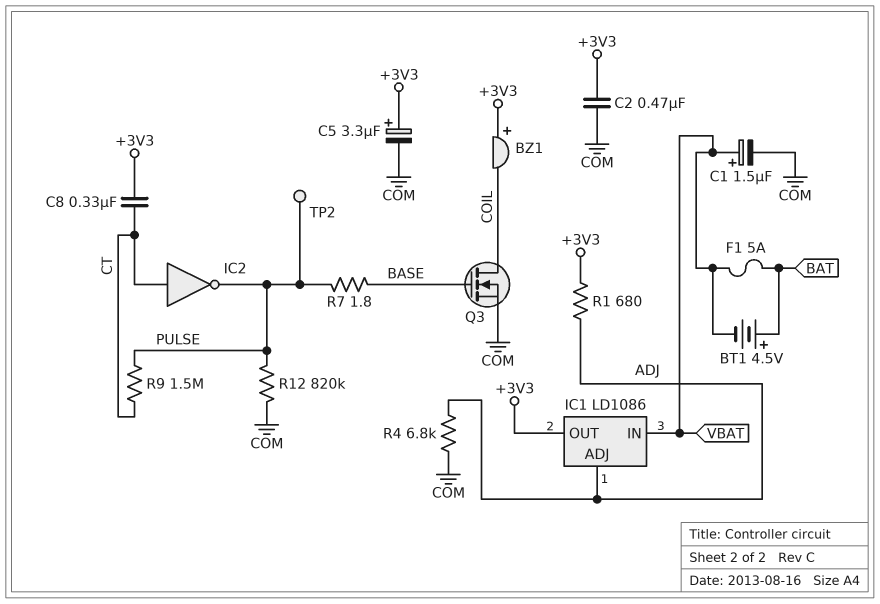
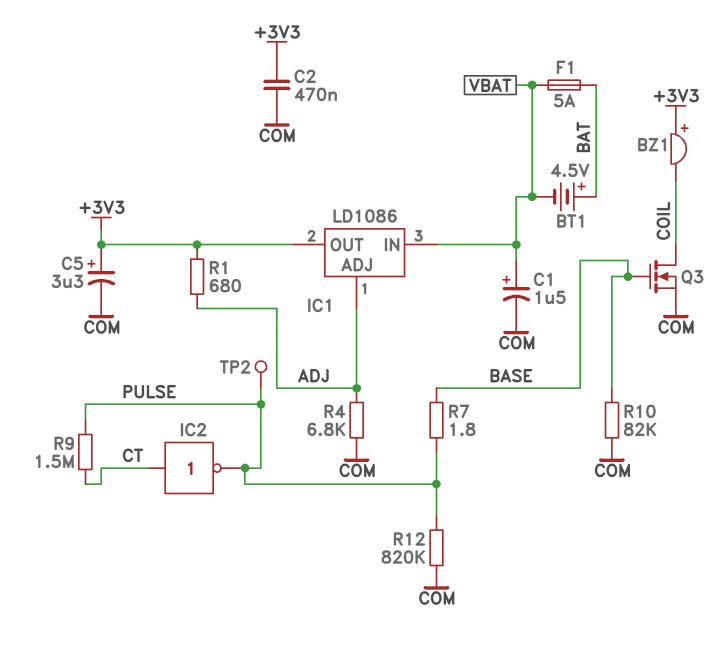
C8: 330nF (+3V3, CT) -> none
R10: none -> 82k (BASE, COM)

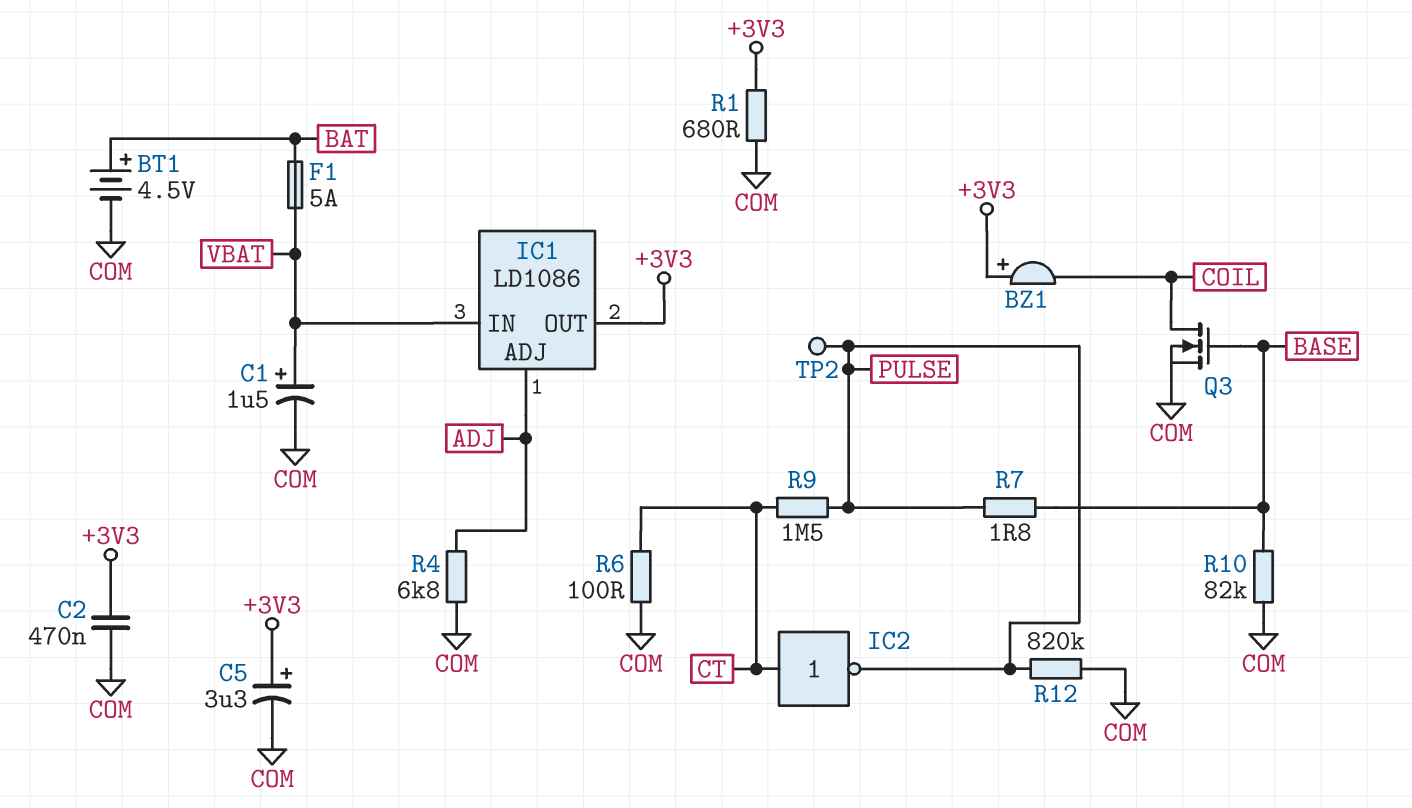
BT1: 4.5V (plus BAT, minus VBAT) -> 4.5V (plus BAT, minus COM)
R1: 680 (+3V3, ADJ) -> 680 (+3V3, COM)
R6: none -> 100 (COM, CT)

